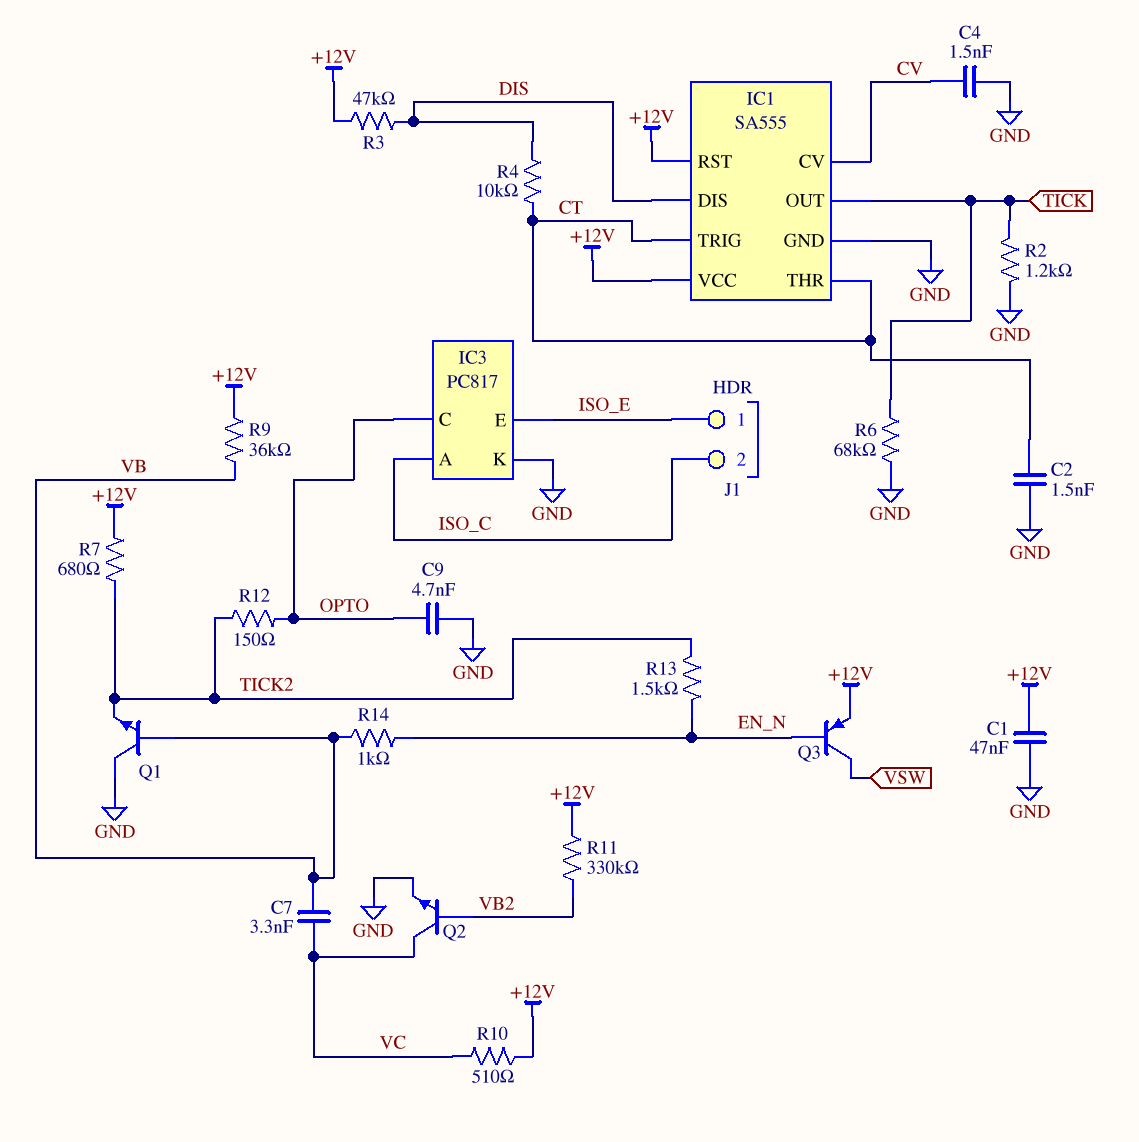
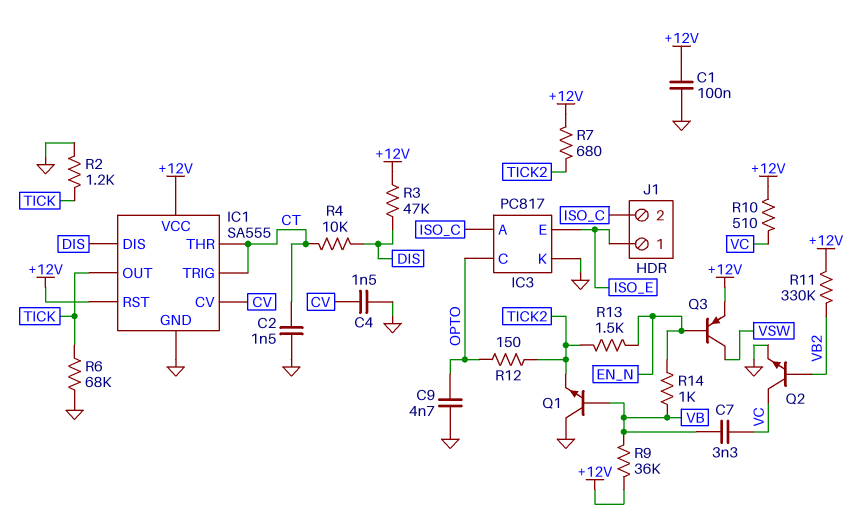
C1: 47nF (+12V, GND) -> 100nF (+12V, GND)

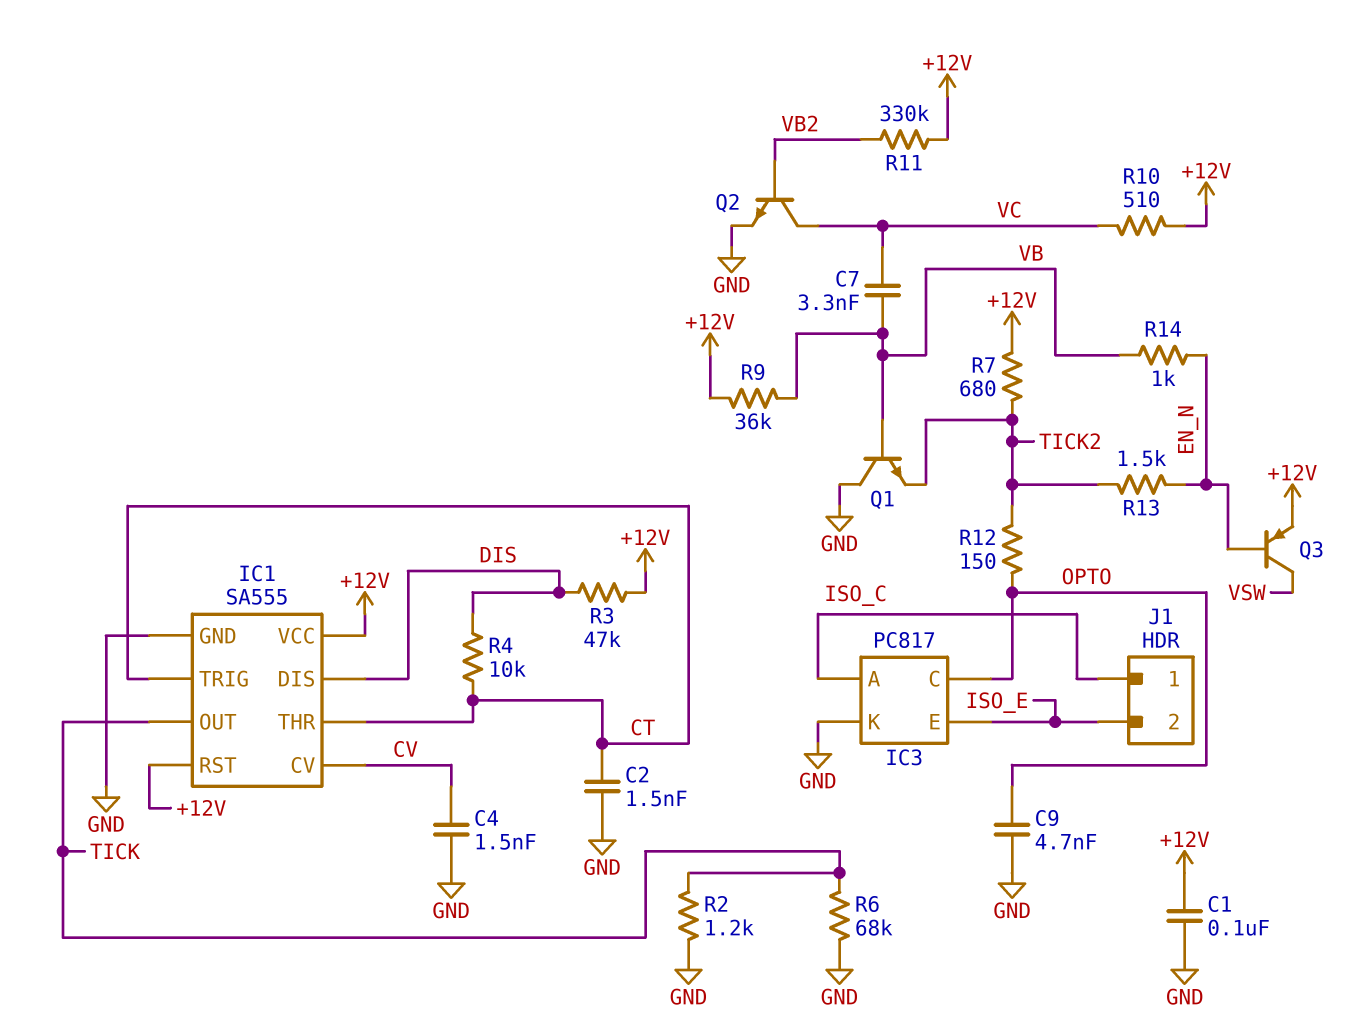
J1 pin 1: ISO_E -> ISO_C
J1 pin 2: ISO_C -> ISO_E

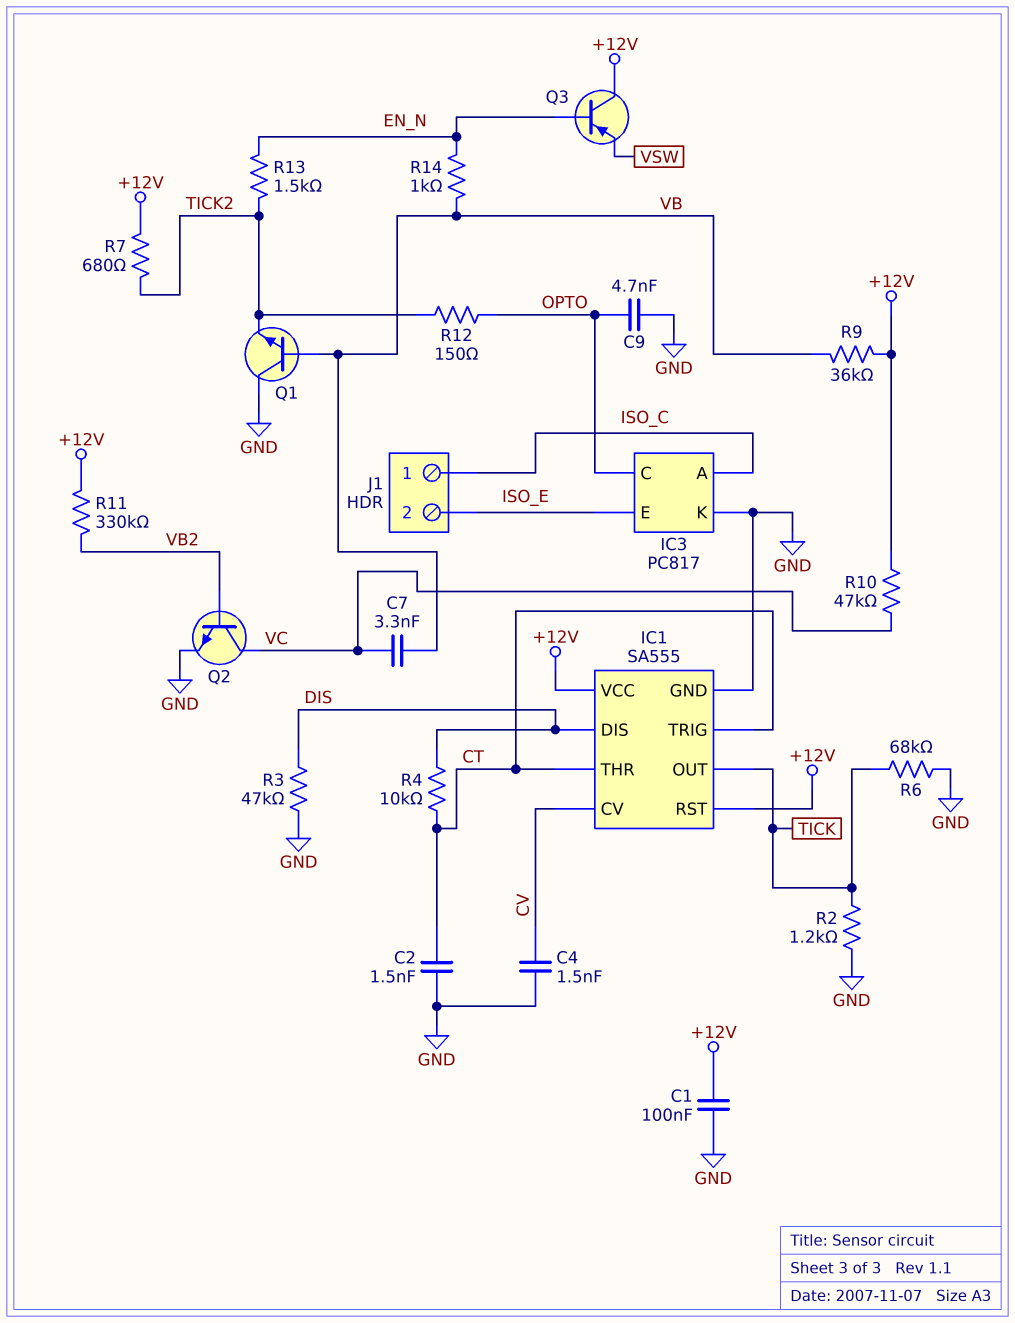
Q3: PNP (B EN_N, C VSW, E +12V) -> PNP (B EN_N, C +12V, E VSW)
R3: 47k (+12V, DIS) -> 47k (DIS, GND)
R10: 510 (+12V, VC) -> 47k (+12V, VC)

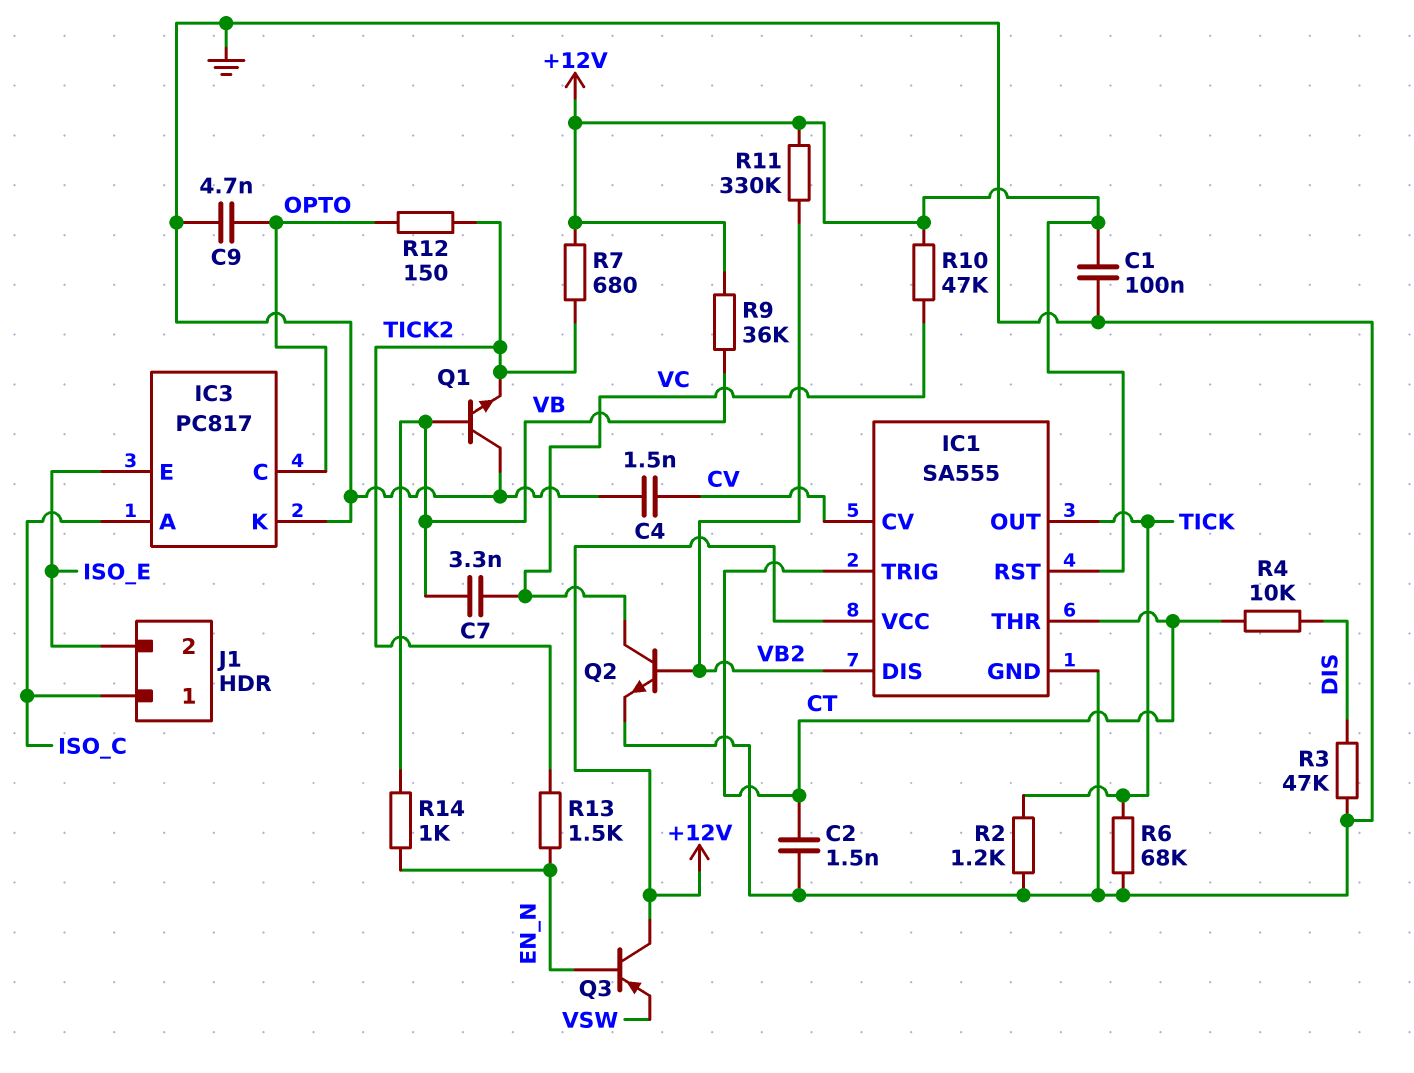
IC1 pin DIS: DIS -> VB2

